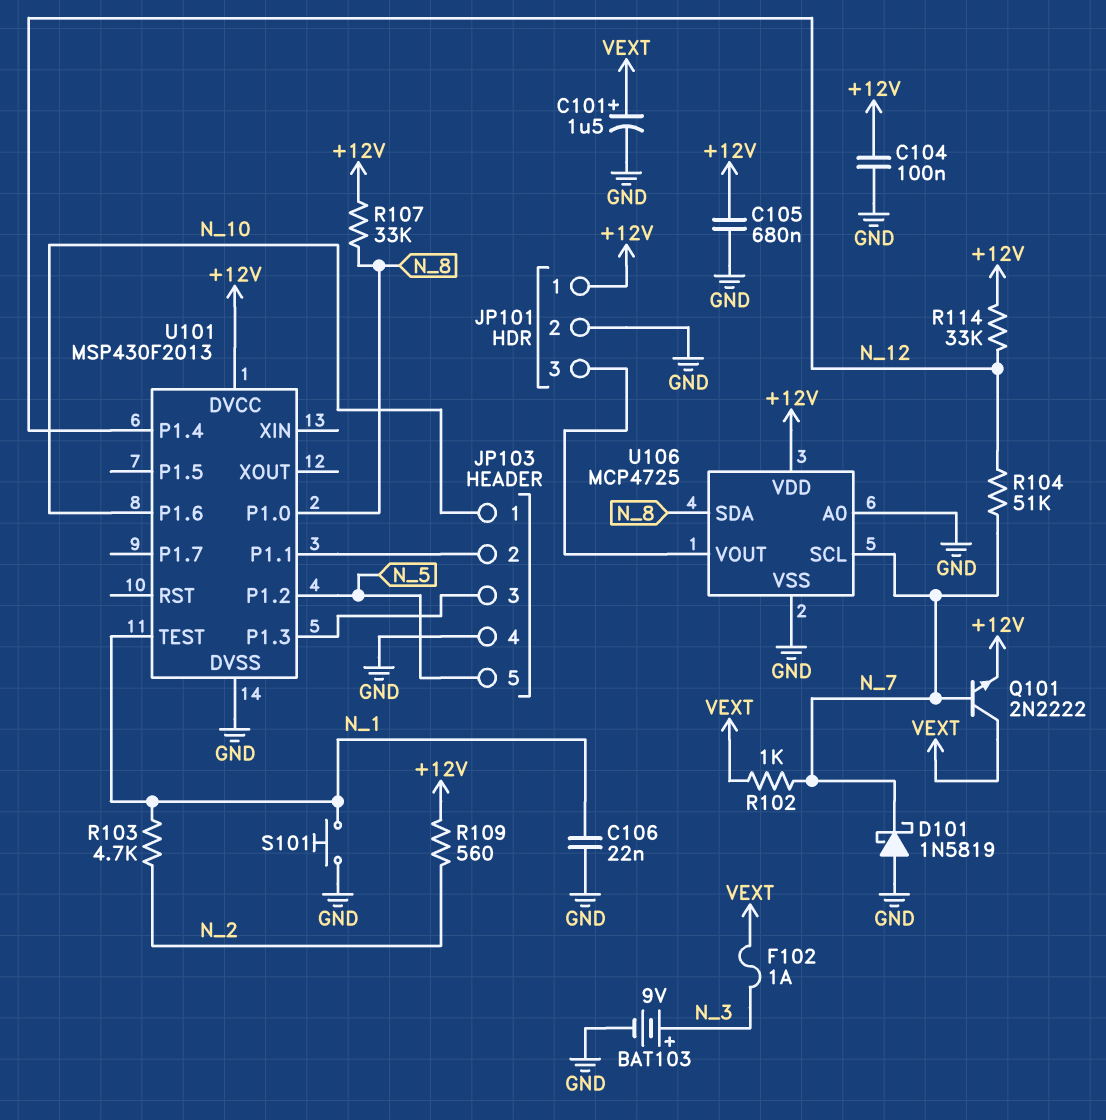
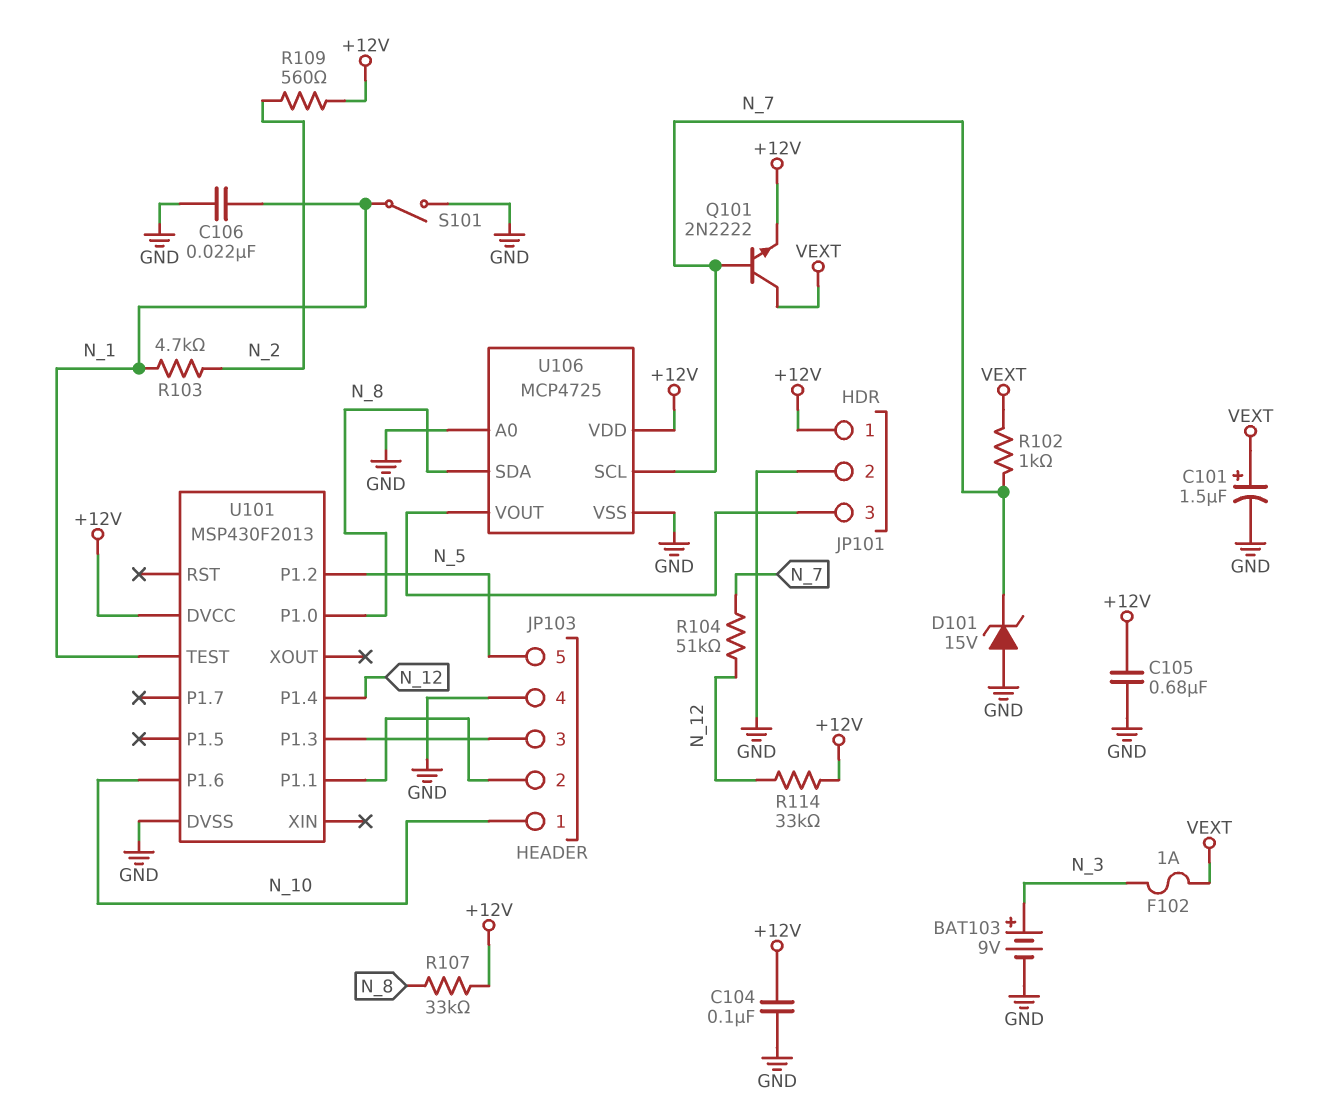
D101: schottky 1N5819 (A GND, K N_7) -> zener 15V (A GND, K N_7)
S101: button (GND, N_1) -> switch (GND, N_1)

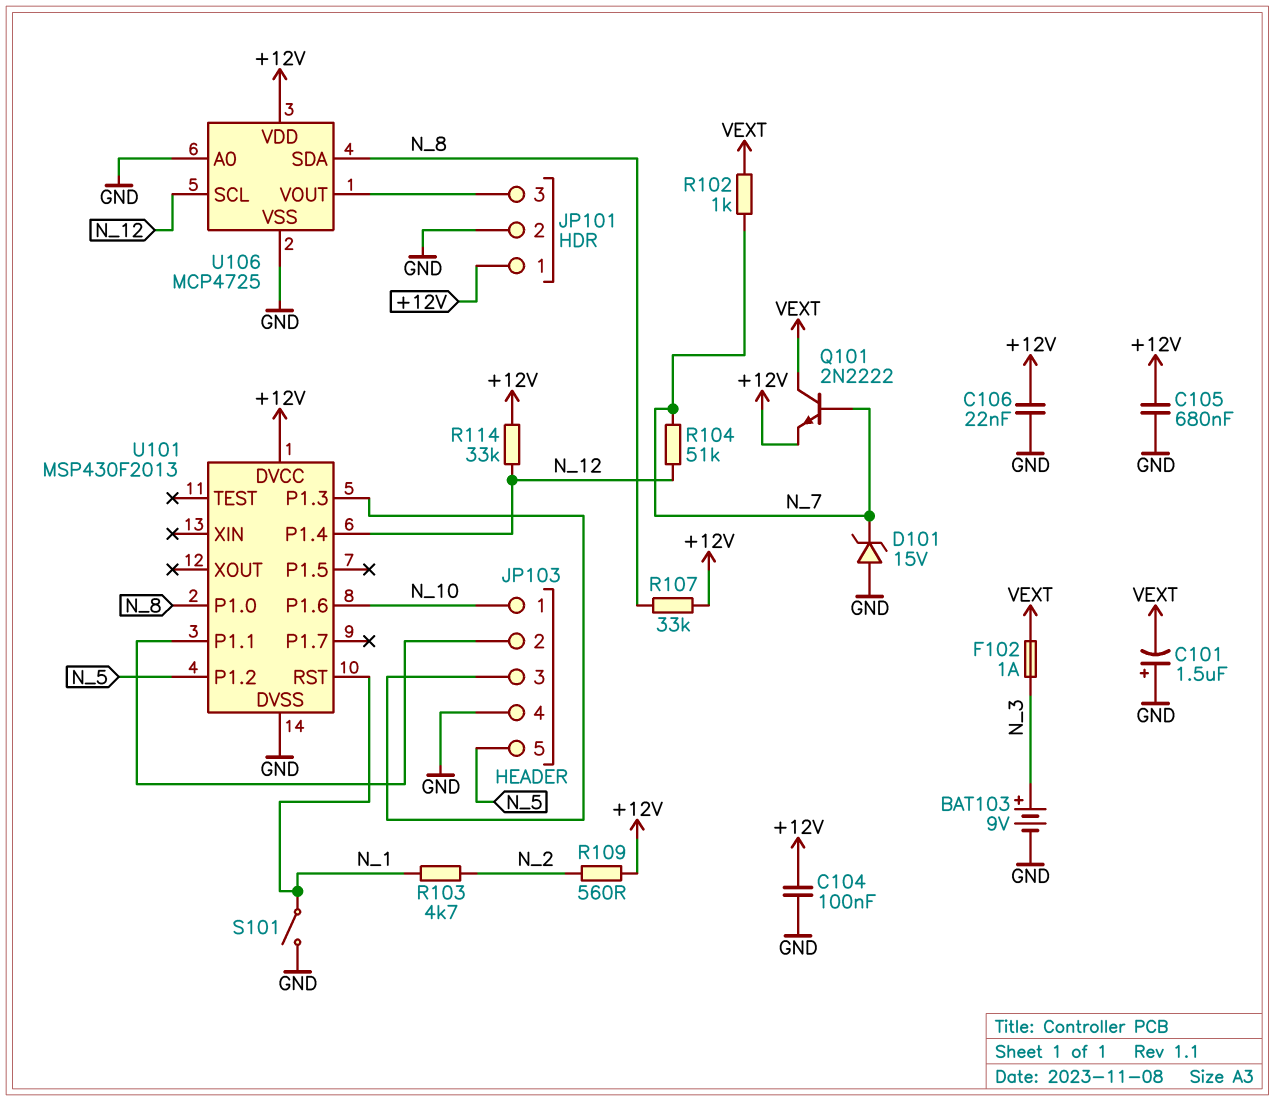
C101: 1.5uF (plus VEXT, minus GND) -> 1.5uF (plus GND, minus VEXT)
C106: 22nF (GND, N_1) -> 22nF (+12V, GND)
U101 pin RST: none -> N_1
U101 pin TEST: N_1 -> none
U106 pin SCL: N_7 -> N_12

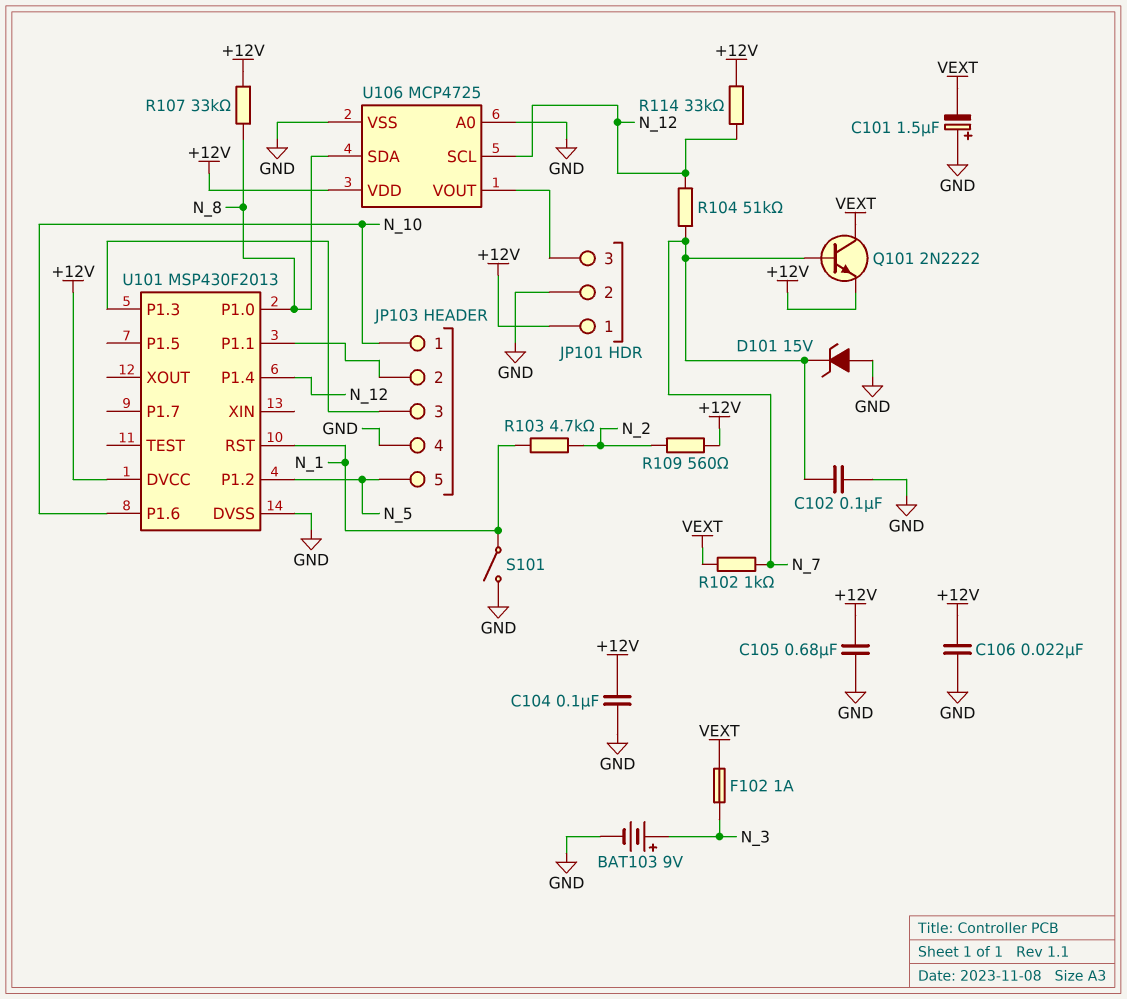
C102: none -> 100nF (GND, N_7)

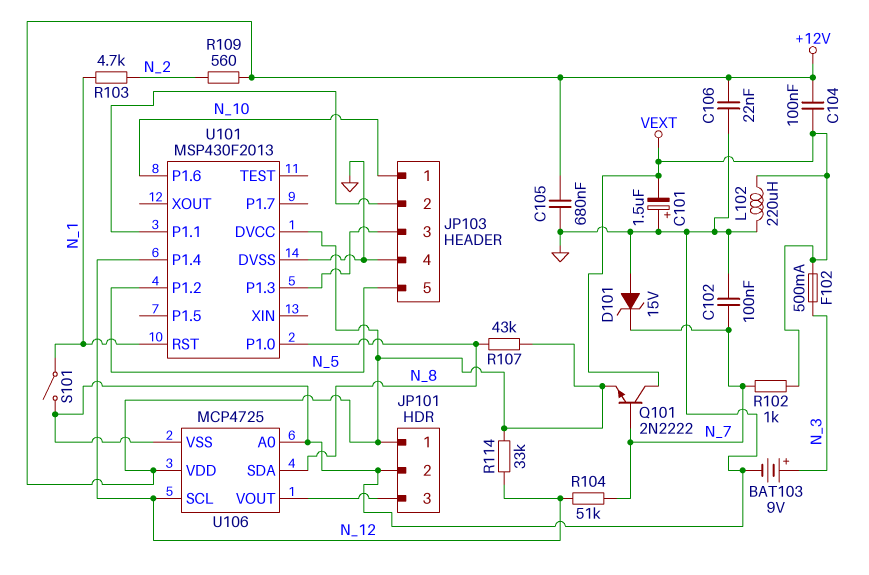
C104: 100nF (+12V, GND) -> 100nF (+12V, VEXT)
F102: 1A (N_3, VEXT) -> 500mA (N_3, VEXT)
L102: none -> 220uH (GND, VEXT)
R107: 33k (+12V, N_8) -> 43k (+12V, N_8)

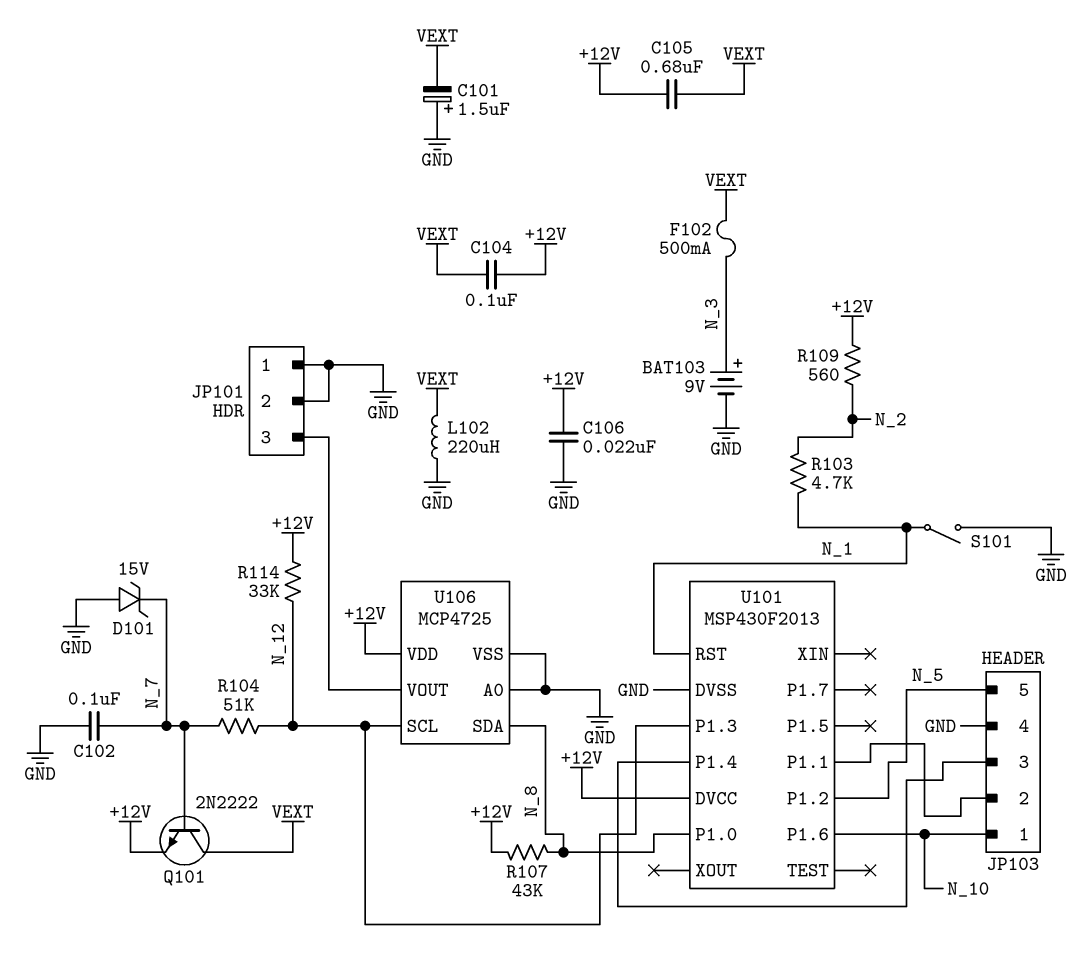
C105: 680nF (+12V, GND) -> 680nF (+12V, VEXT)
JP101 pin 1: +12V -> GND
R102: 1k (N_7, VEXT) -> none
U101 pin P1.3: JP103/3 -> N_12
U101 pin P1.4: N_12 -> JP103/3

